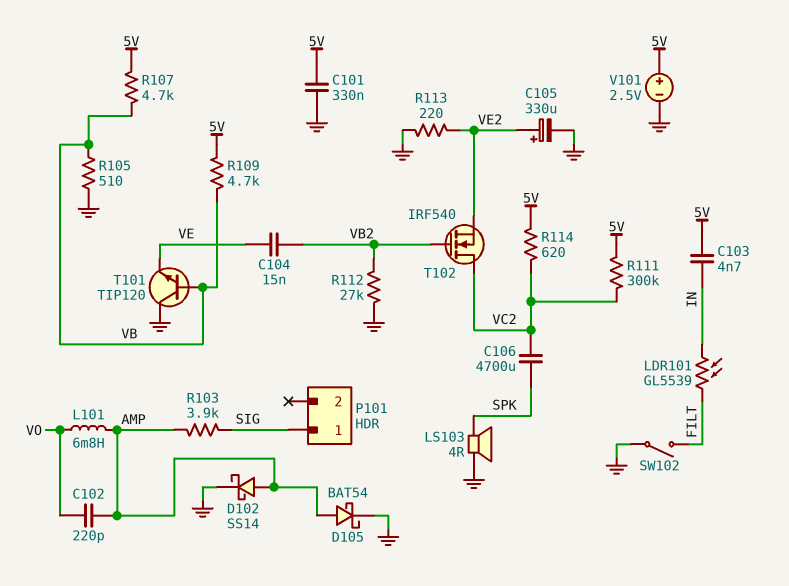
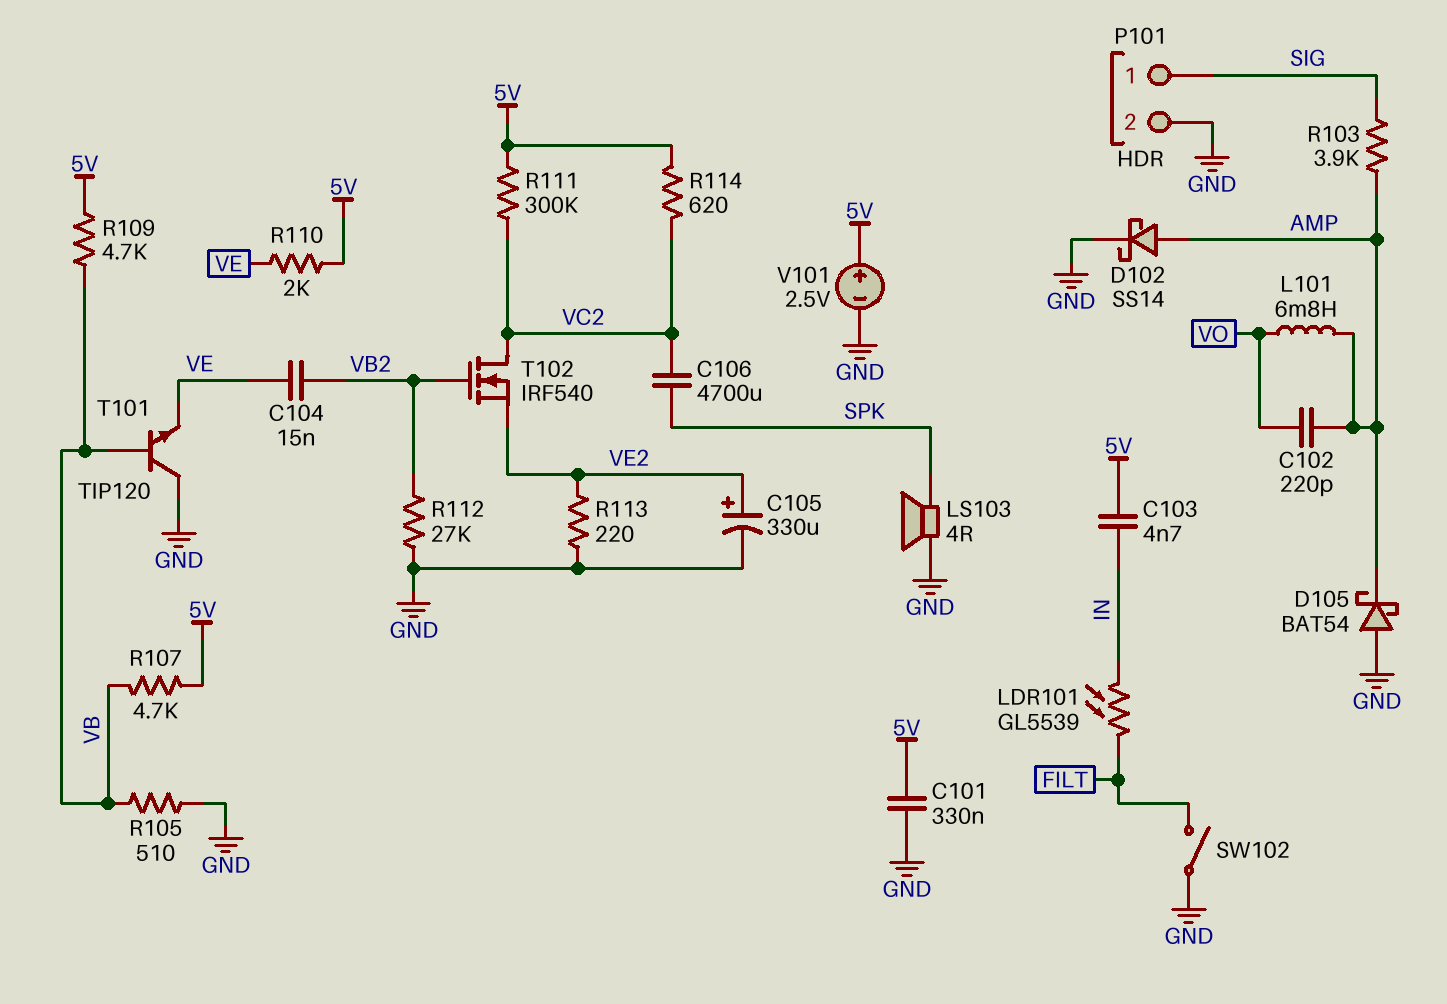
D105: schottky BAT54 (A AMP, K GND) -> schottky BAT54 (A GND, K AMP)
P101 pin 2: none -> GND
R110: none -> 2k (5V, VE)

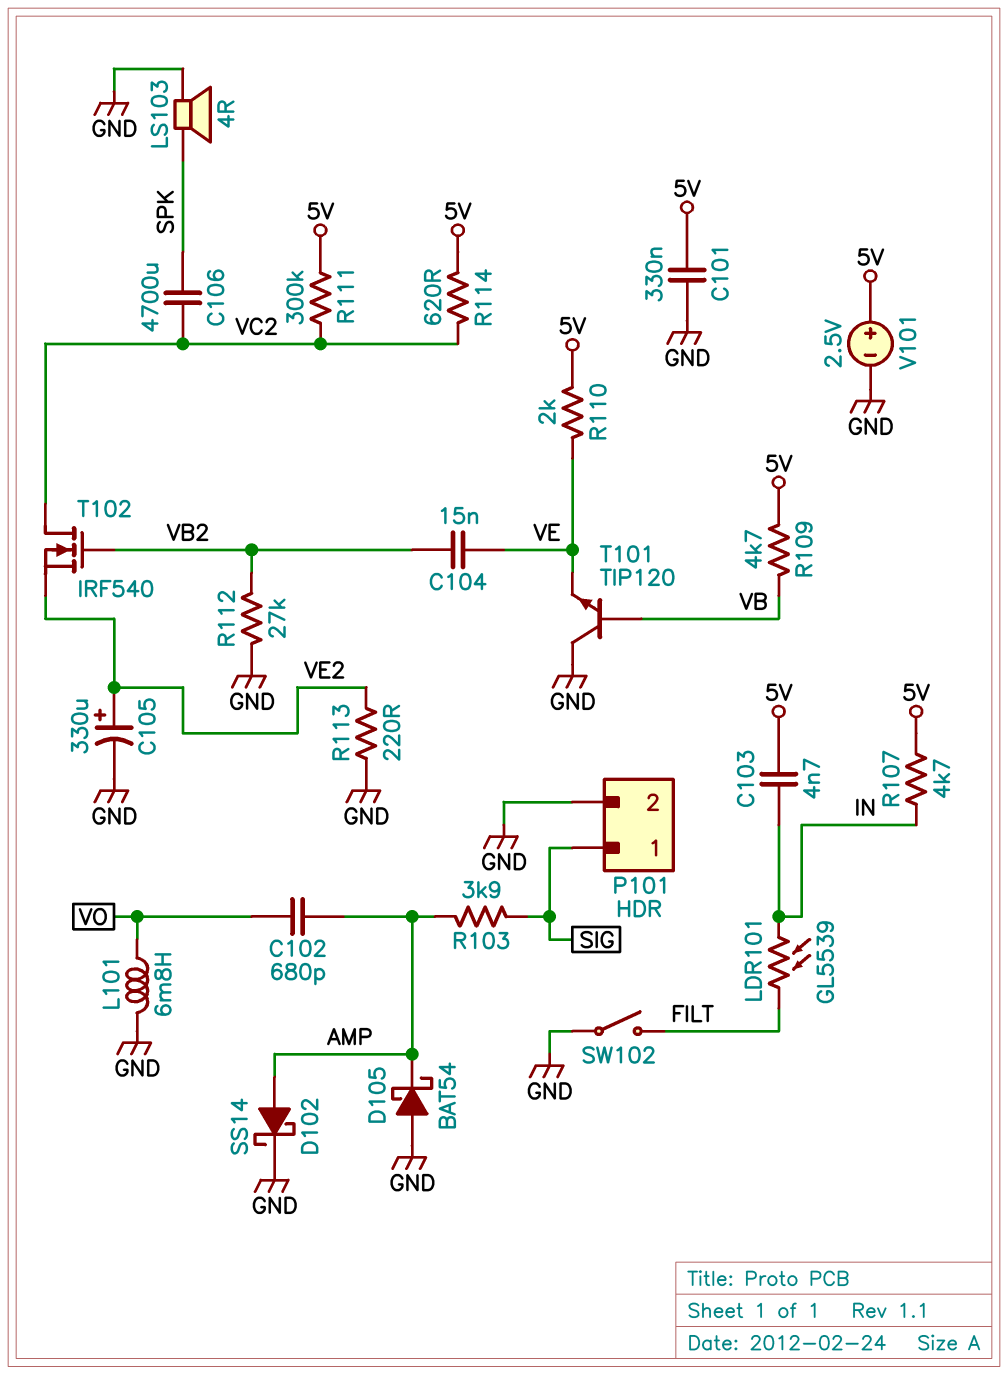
C102: 220pF (AMP, VO) -> 680pF (AMP, VO)
L101: 6.8mH (AMP, VO) -> 6.8mH (GND, VO)
R105: 510 (GND, VB) -> none
R107: 4.7k (5V, VB) -> 4.7k (5V, IN)

